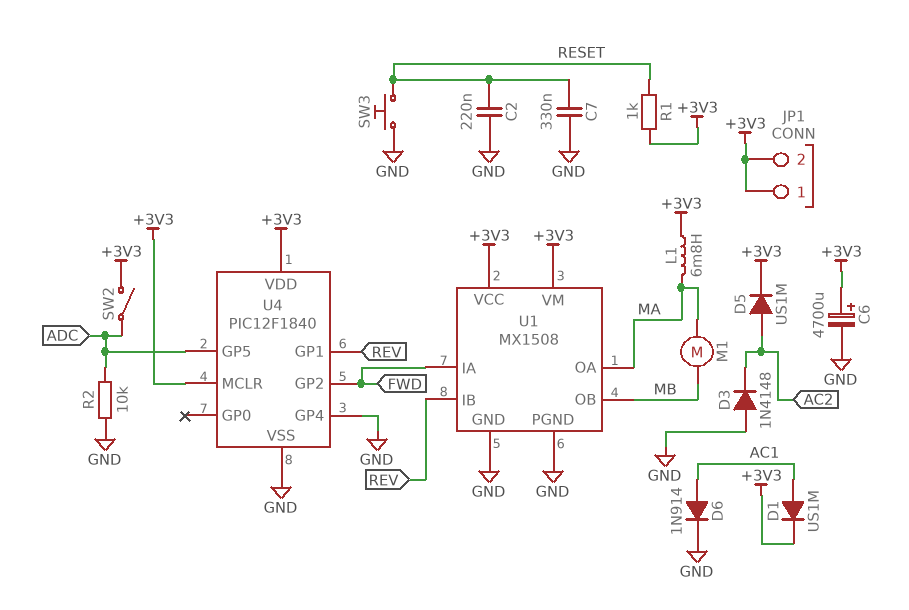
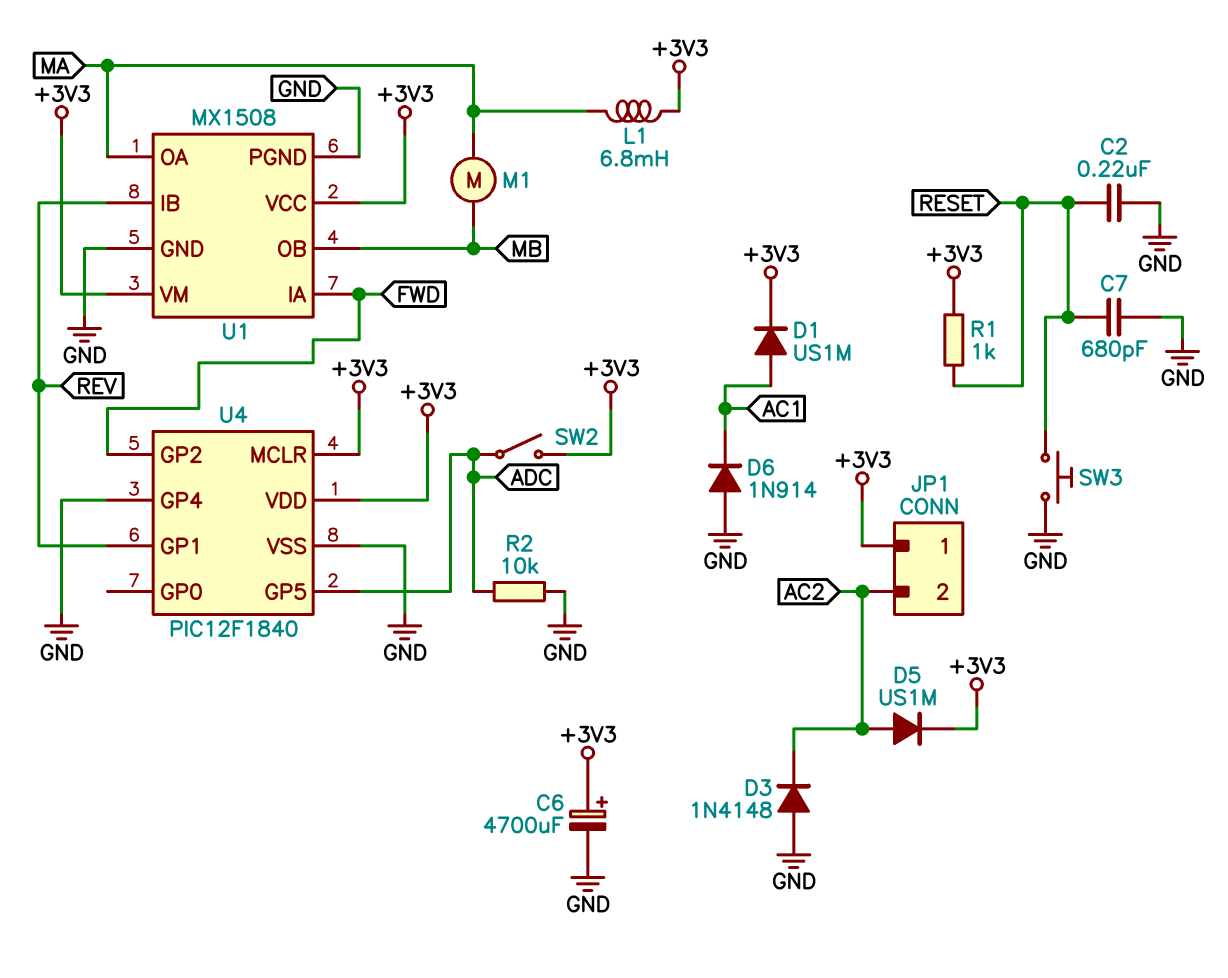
C7: 330nF (GND, RESET) -> 680pF (GND, RESET)
D6: diode 1N914 (A AC1, K GND) -> diode 1N914 (A GND, K AC1)
JP1 pin 2: +3V3 -> AC2

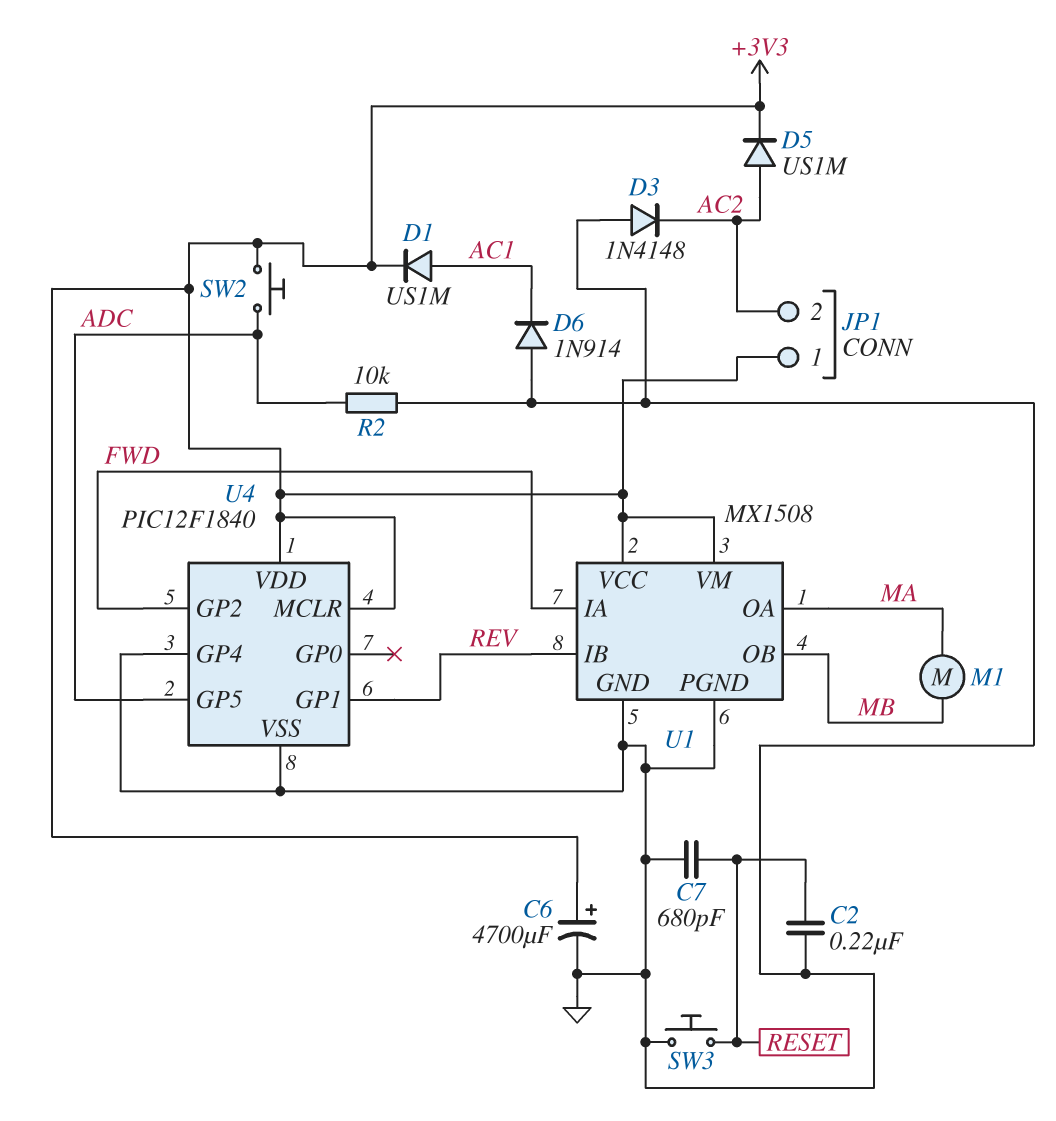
L1: 6.8mH (+3V3, MA) -> none
R1: 1k (+3V3, RESET) -> none
SW2: switch (+3V3, ADC) -> button (+3V3, ADC)

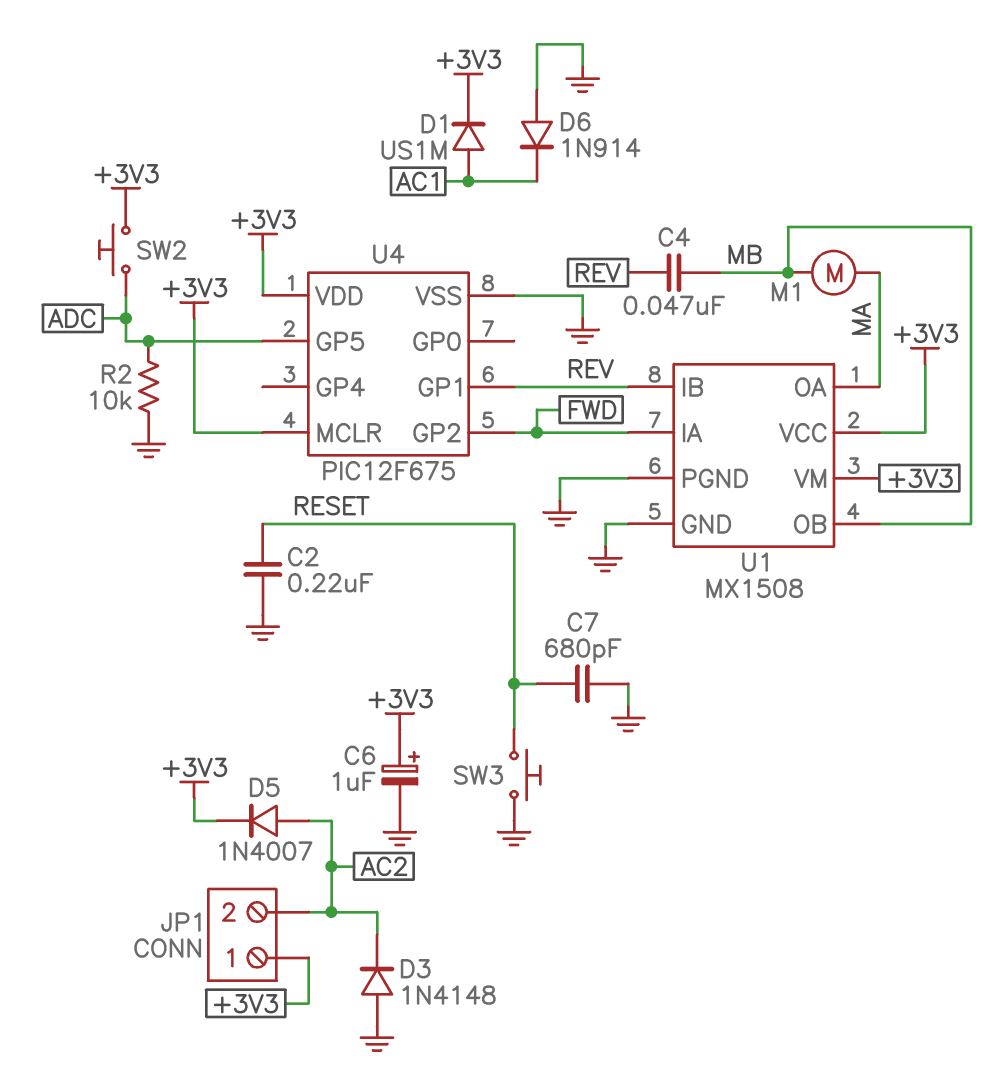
C4: none -> 47nF (MB, REV)
C6: 4700uF (plus +3V3, minus GND) -> 1uF (plus +3V3, minus GND)
D5: diode US1M (A AC2, K +3V3) -> diode 1N4007 (A AC2, K +3V3)
U4: PIC12F1840 -> PIC12F675
U4 pin GP4: GND -> none

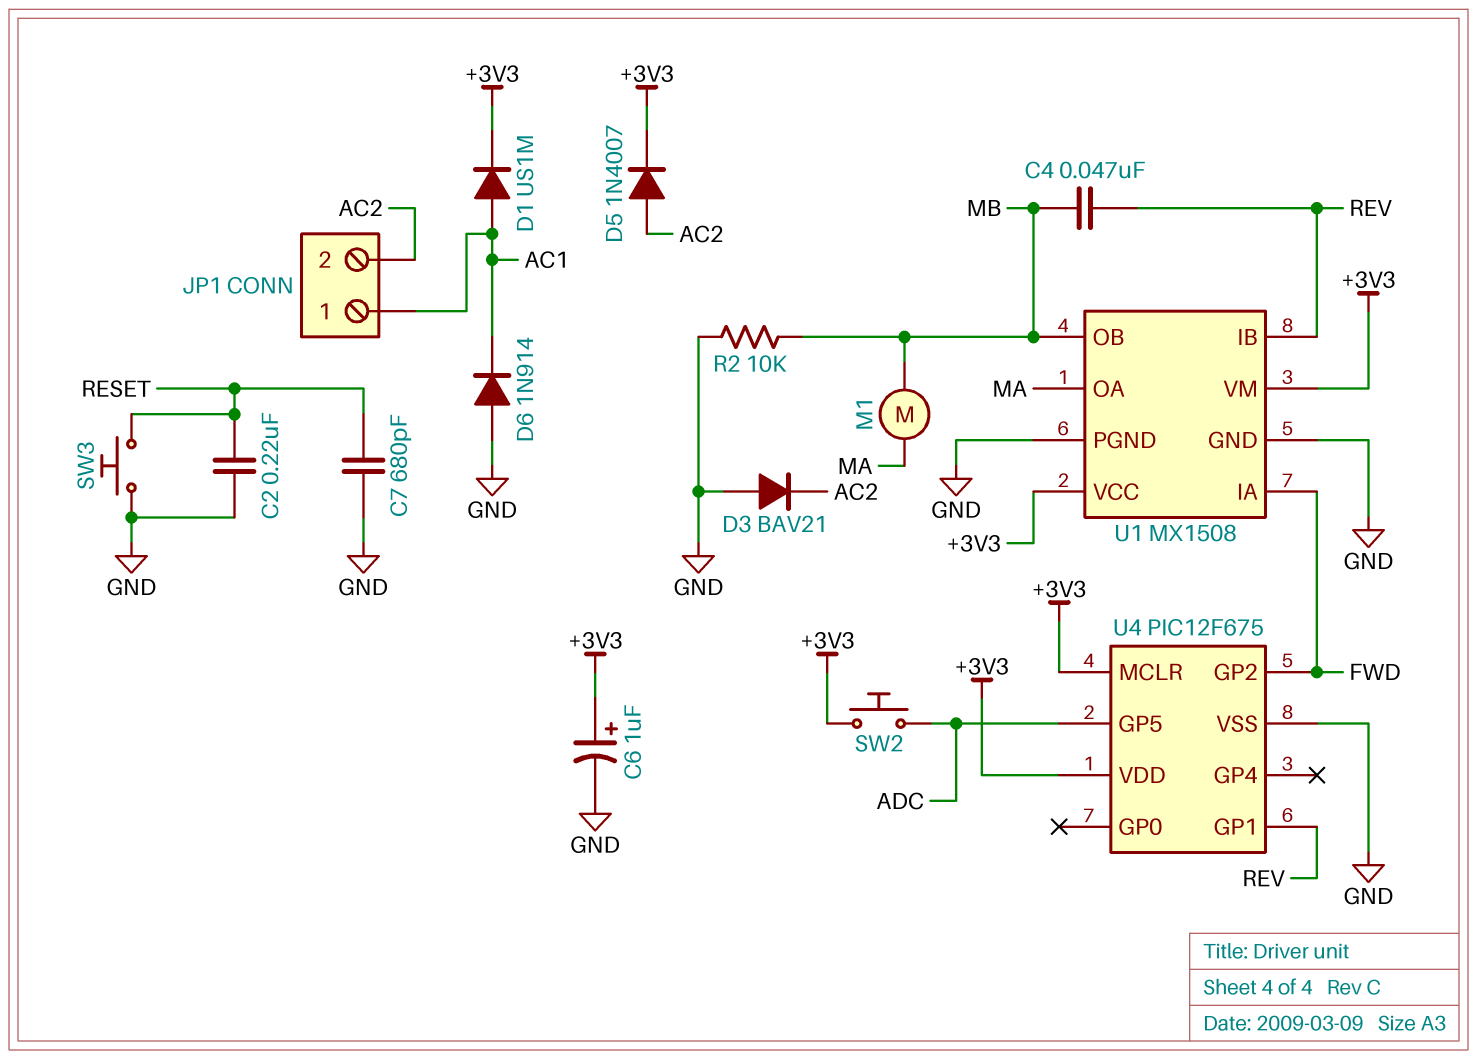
D3: diode 1N4148 (A GND, K AC2) -> diode BAV21 (A GND, K AC2)
JP1 pin 1: +3V3 -> AC1
R2: 10k (ADC, GND) -> 10k (GND, MB)

